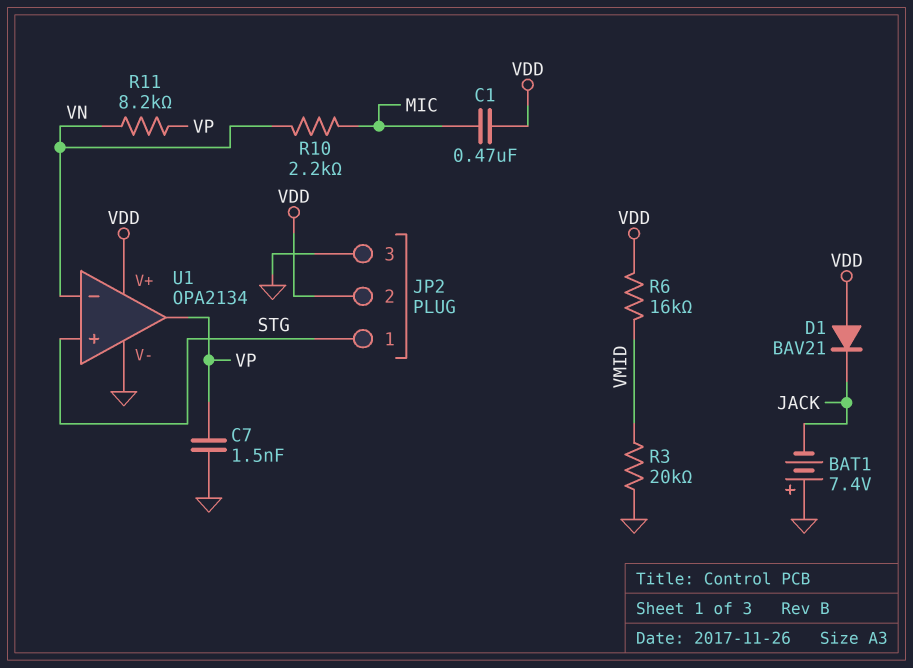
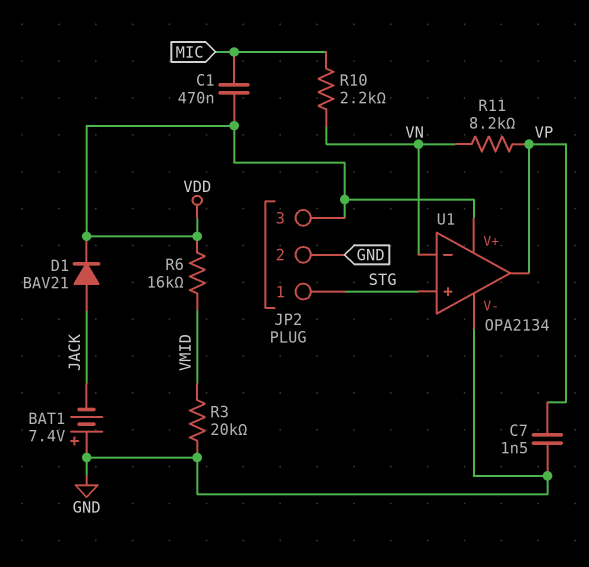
D1: diode BAV21 (A VDD, K JACK) -> diode BAV21 (A JACK, K VDD)
JP2 pin 2: VDD -> GND
JP2 pin 3: GND -> VDD

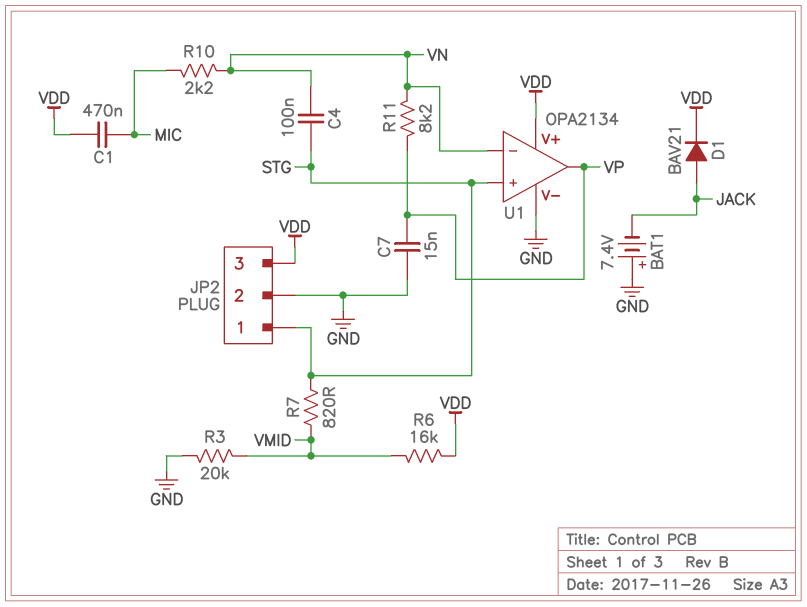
C4: none -> 100nF (STG, VN)
C7: 1.5nF (GND, VP) -> 15nF (GND, VP)
R7: none -> 820 (STG, VMID)

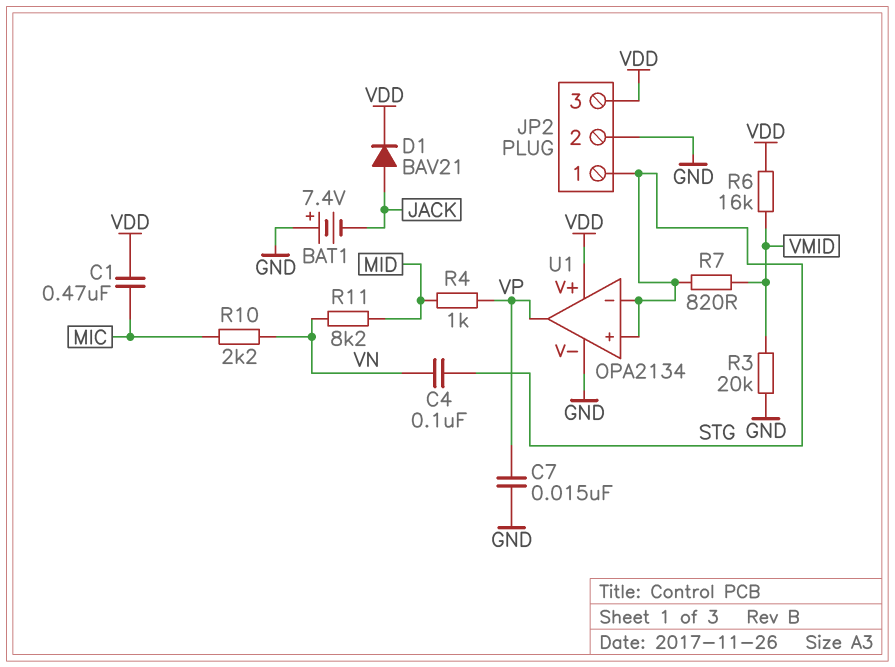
R4: none -> 1k (MID, VP)
R11: 8.2k (VN, VP) -> 8.2k (MID, VN)
U1 pin in-: VN -> STG

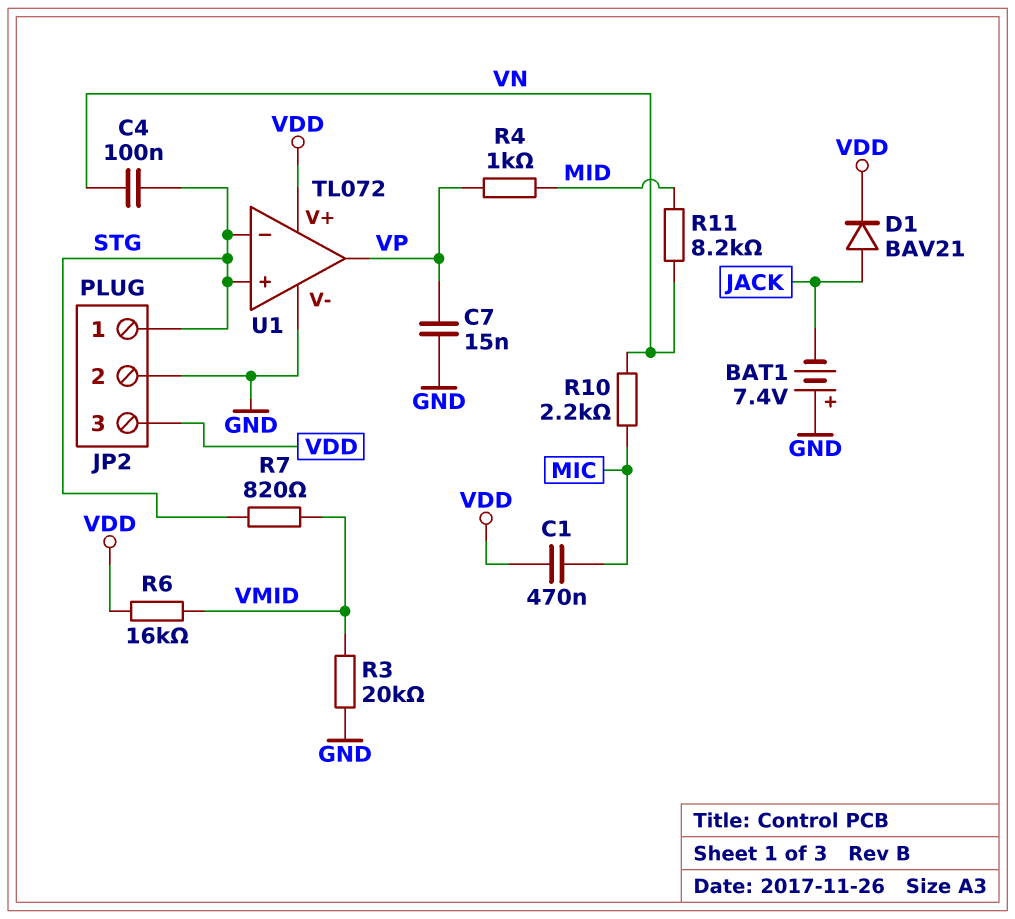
U1: OPA2134 -> TL072

